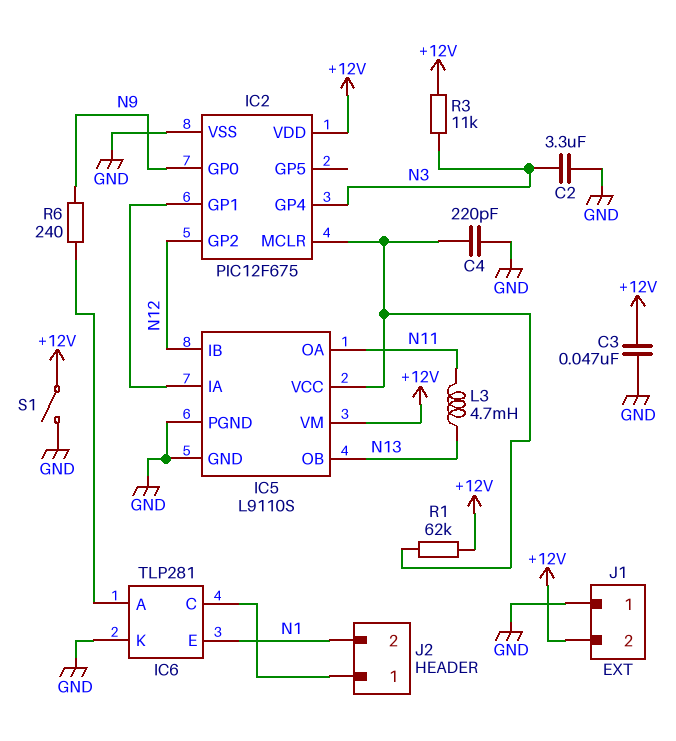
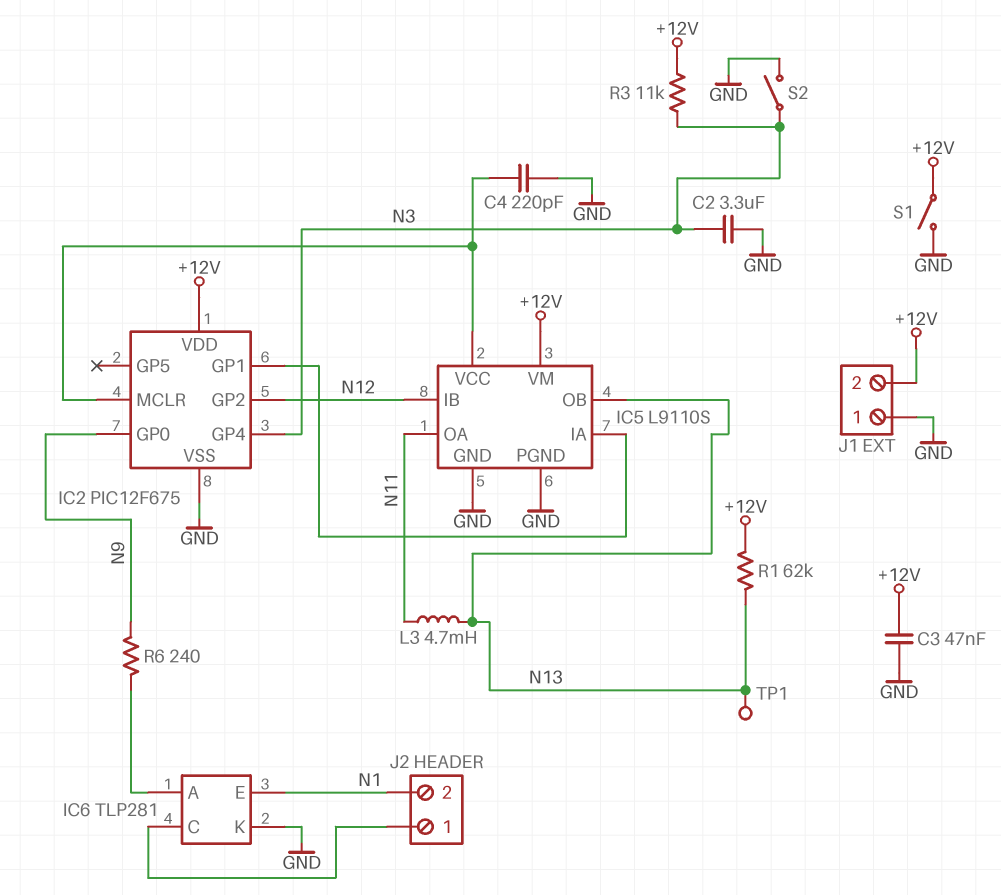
R1: 62k (+12V, IC2/MCLR) -> 62k (+12V, N13)
S2: none -> switch (GND, N3)
TP1: none -> test point (N13)

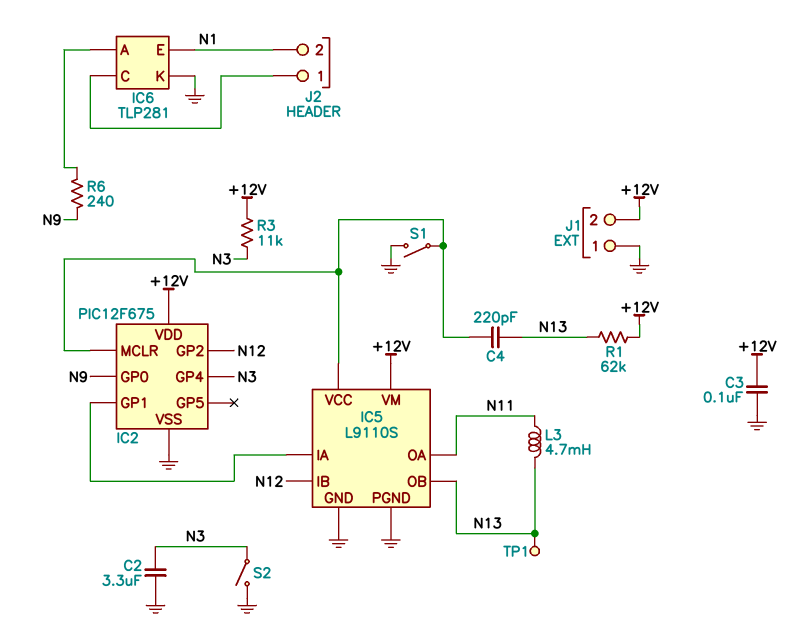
C3: 47nF (+12V, GND) -> 100nF (+12V, GND)
C4: 220pF (GND, IC2/MCLR) -> 220pF (IC2/MCLR, N13)
S1: switch (+12V, GND) -> switch (GND, IC2/MCLR)

